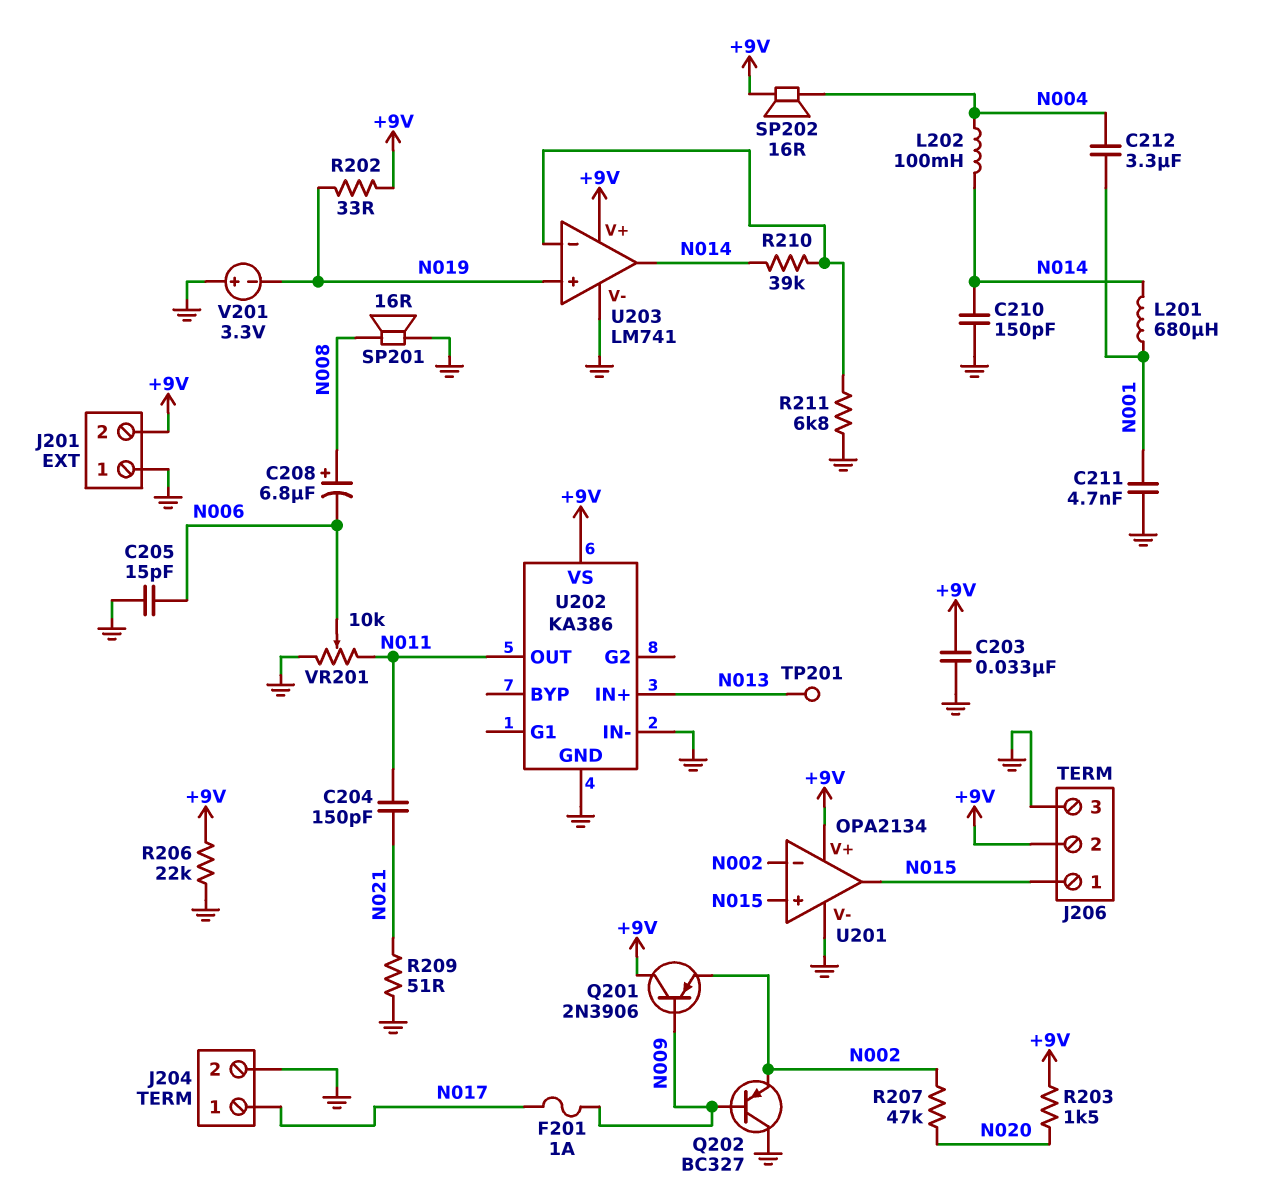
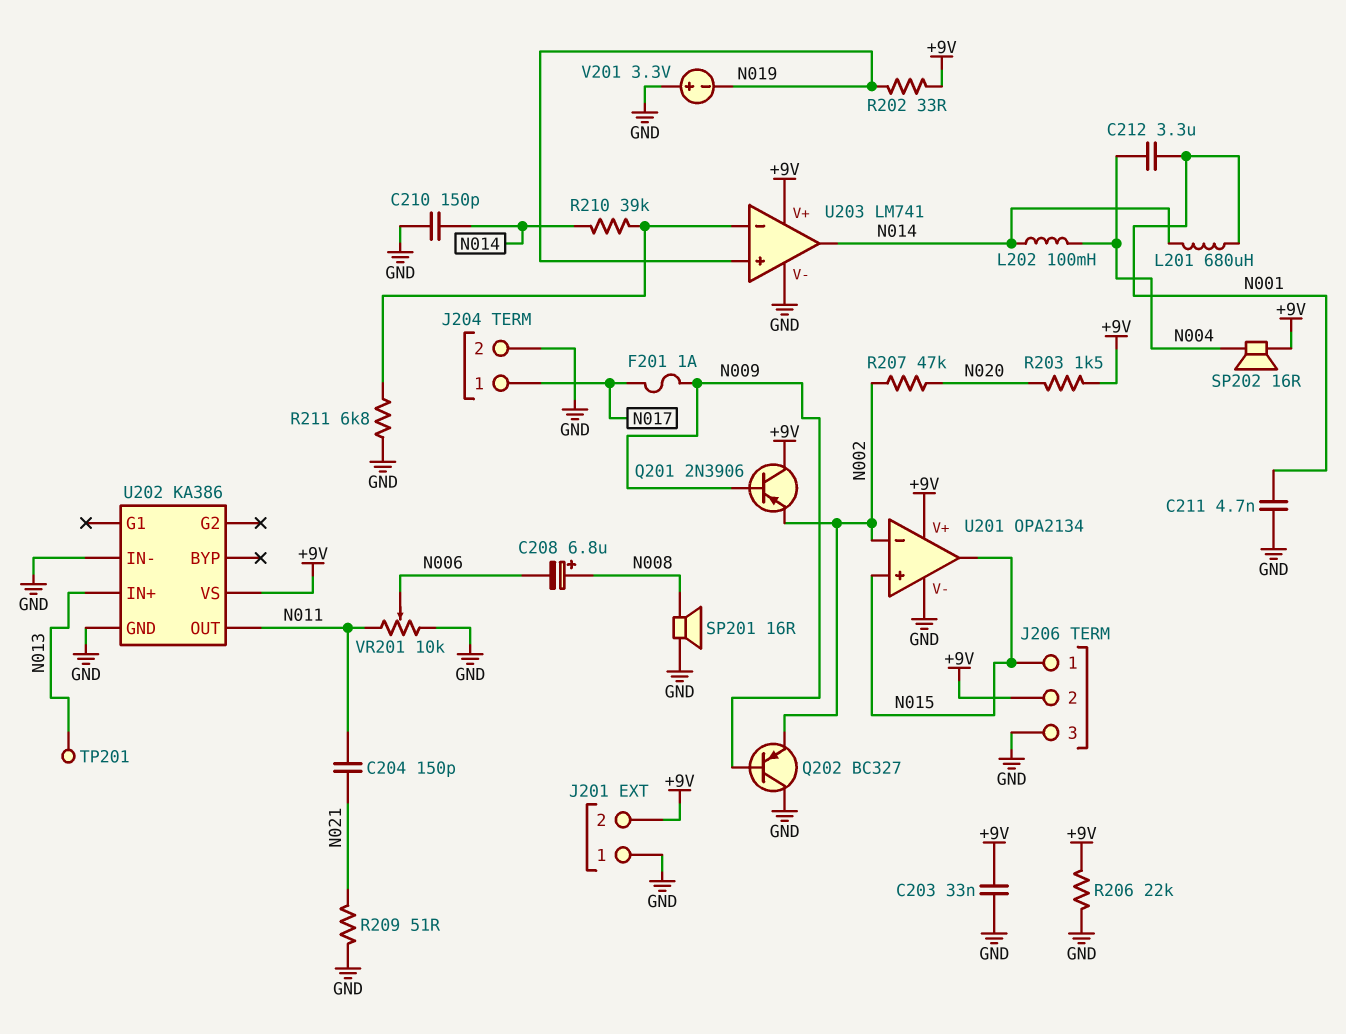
C205: 15pF (GND, N006) -> none

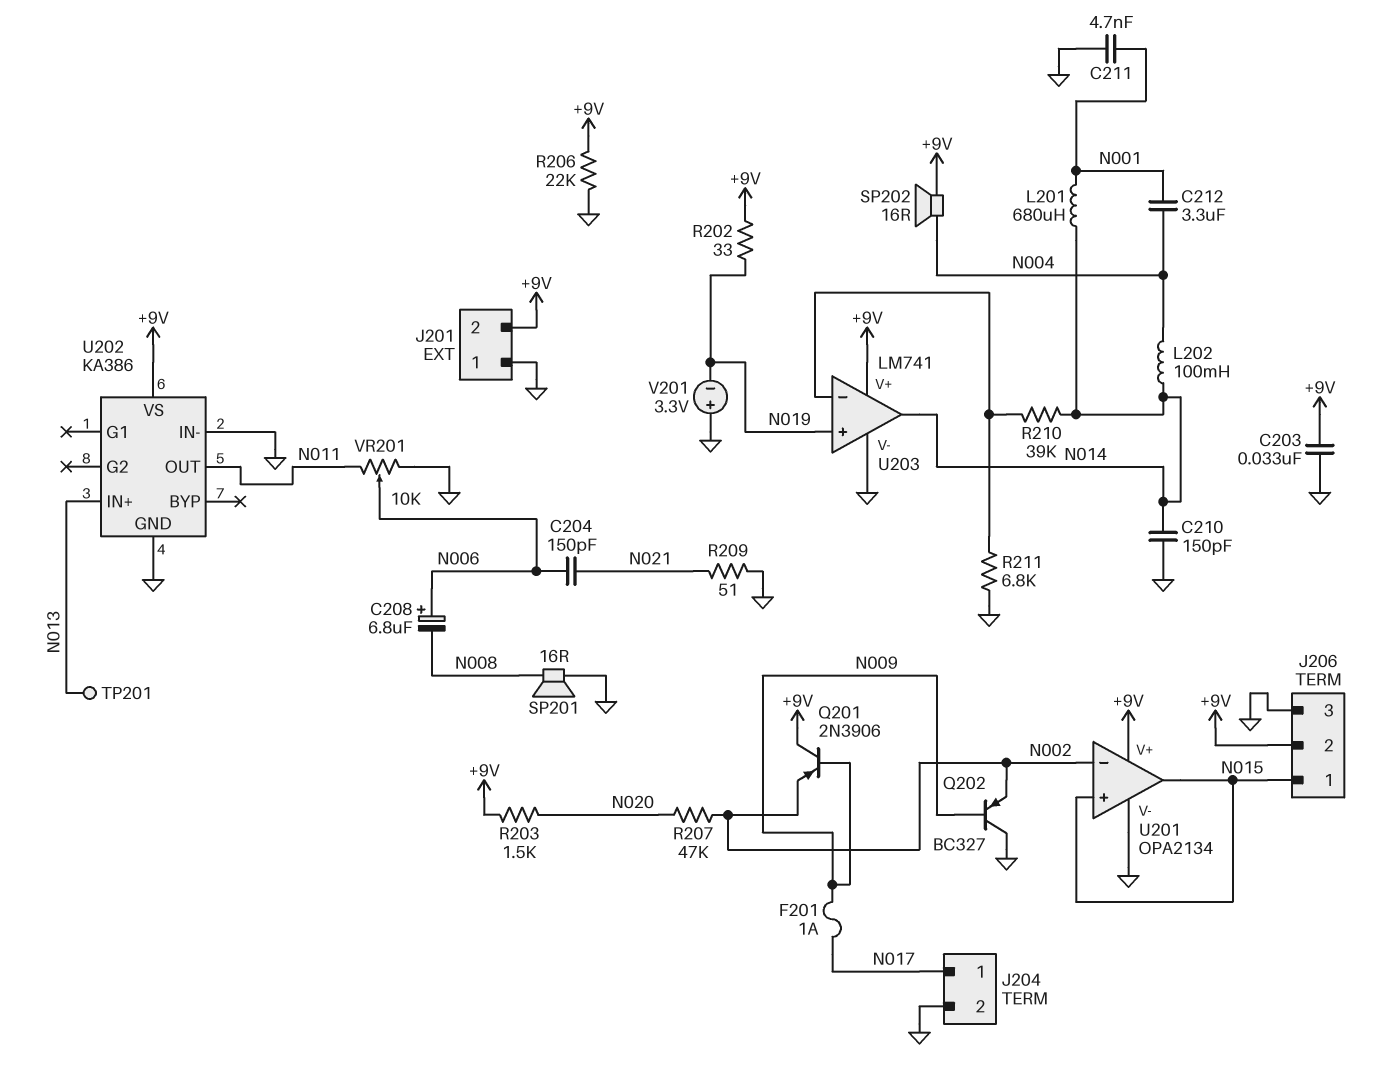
C204: 150pF (N011, N021) -> 150pF (N006, N021)
C208: 6.8uF (plus N008, minus N006) -> 6.8uF (plus N006, minus N008)

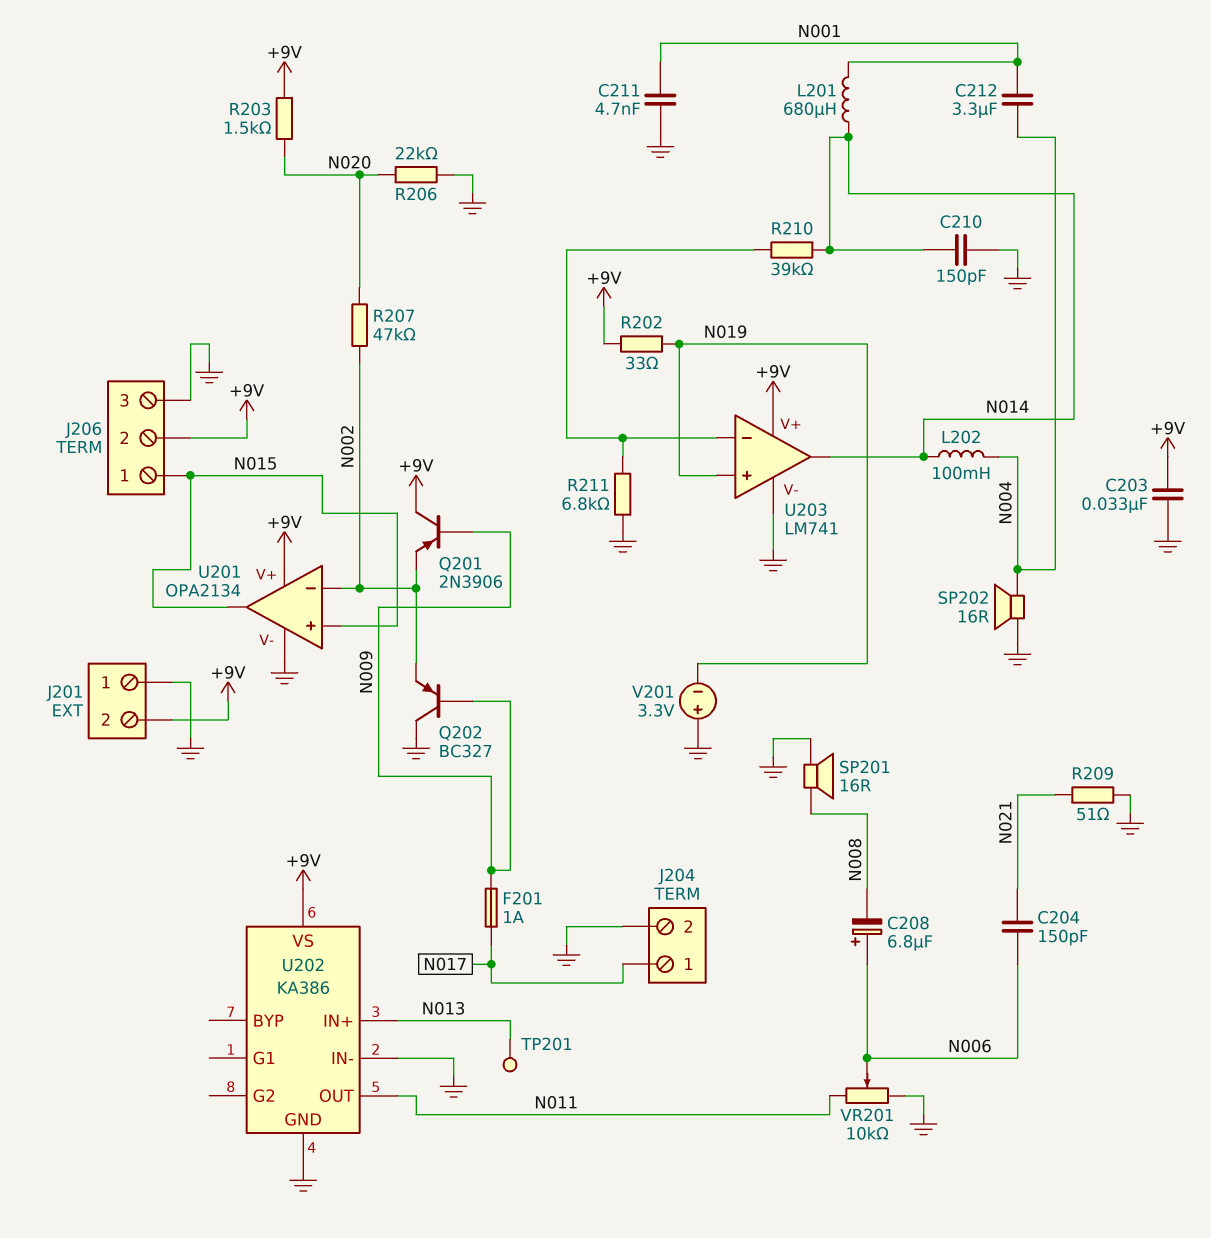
R206: 22k (+9V, GND) -> 22k (GND, N020)
SP202: speaker 16R (+9V, N004) -> speaker 16R (GND, N004)

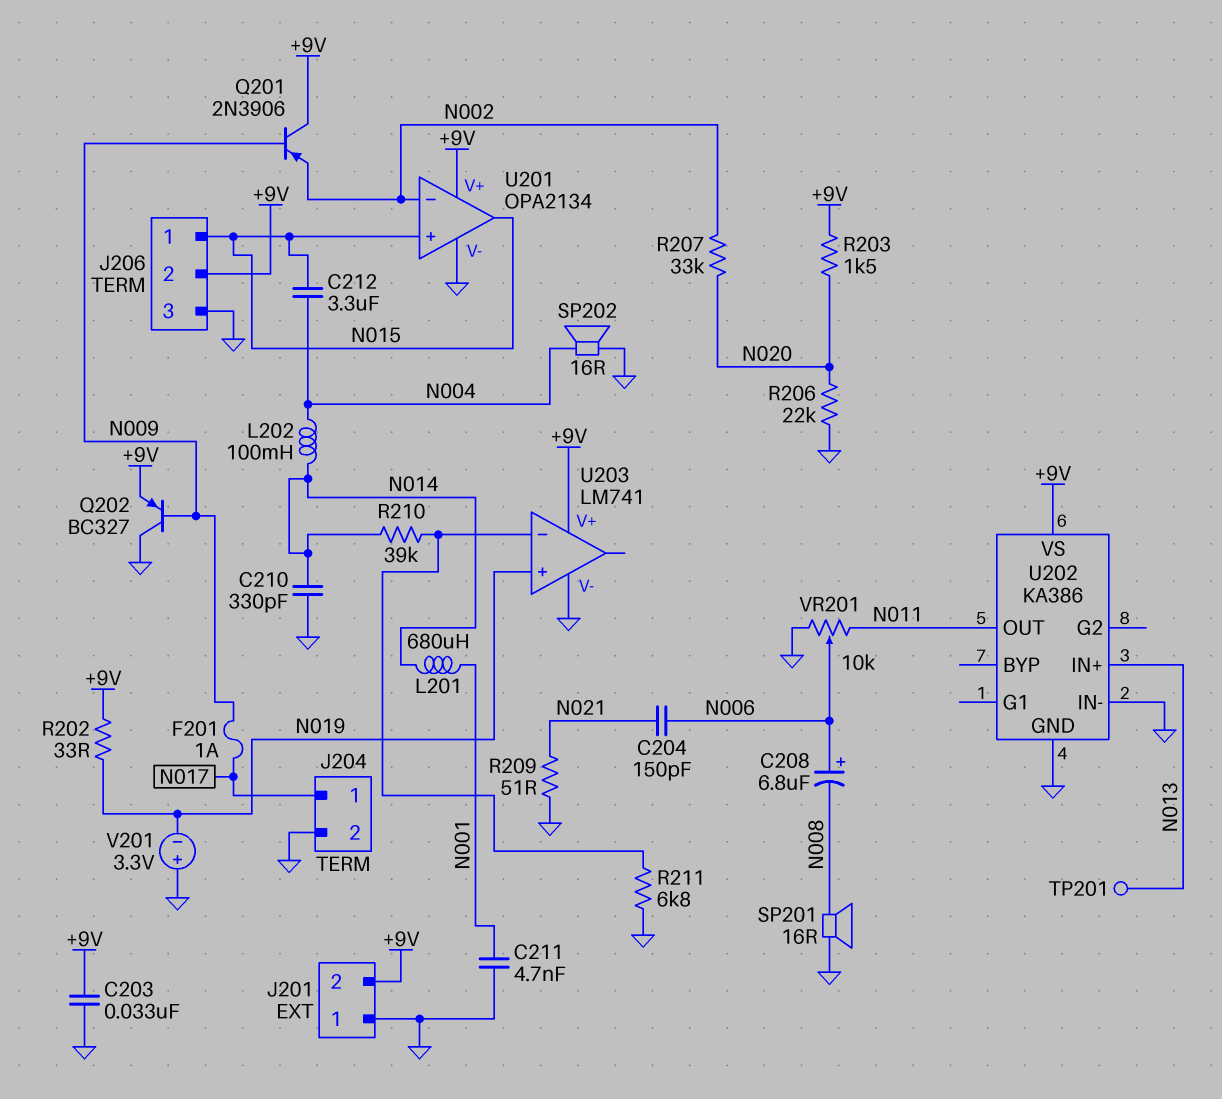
C210: 150pF (GND, N014) -> 330pF (GND, N014)
C212: 3.3uF (N001, N004) -> 3.3uF (N004, N015)
Q202: PNP BC327 (B N009, C GND, E N002) -> PNP BC327 (B N009, C GND, E +9V)
R207: 47k (N002, N020) -> 33k (N002, N020)
U203 pin out: N014 -> none

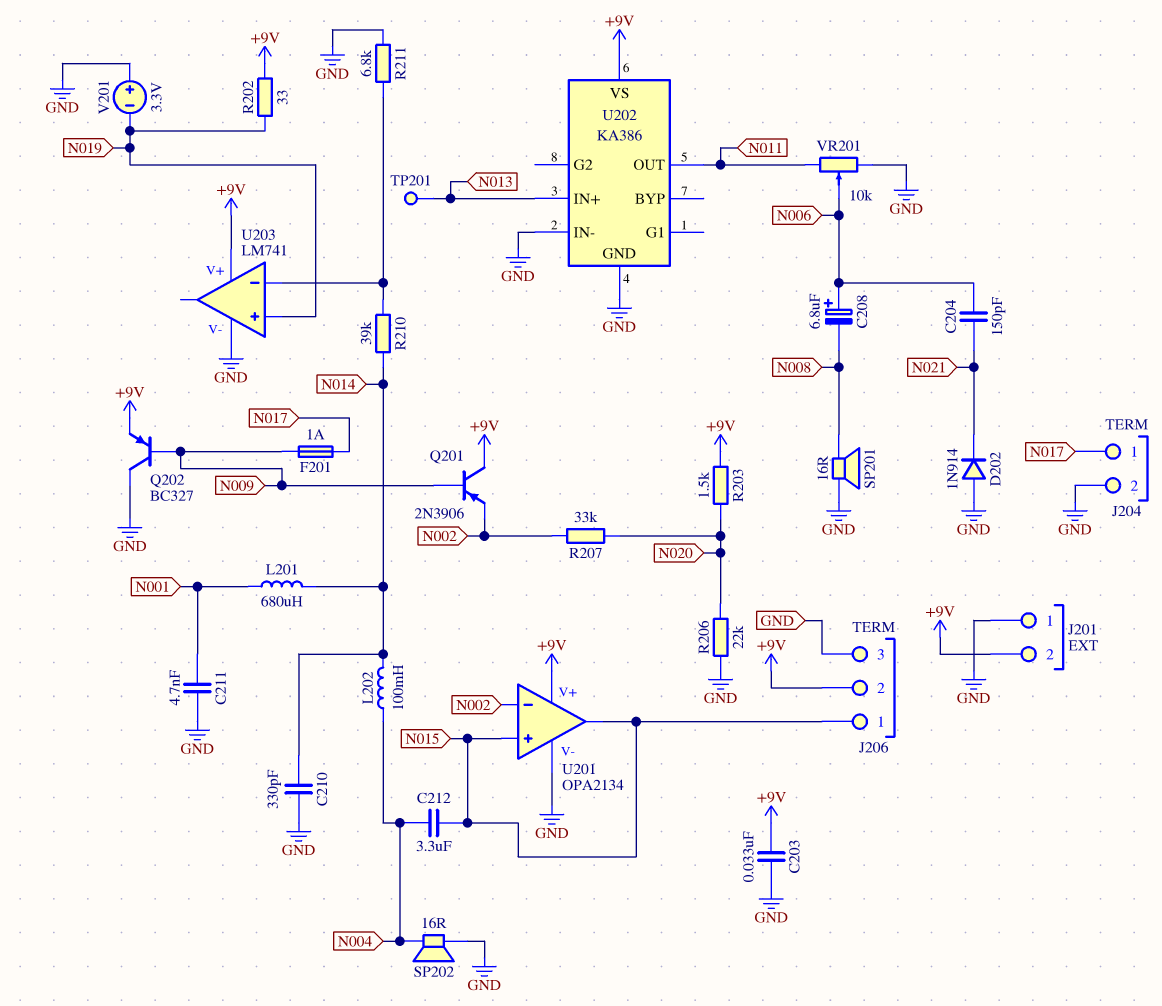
D202: none -> diode 1N914 (A GND, K N021)
R209: 51 (GND, N021) -> none

